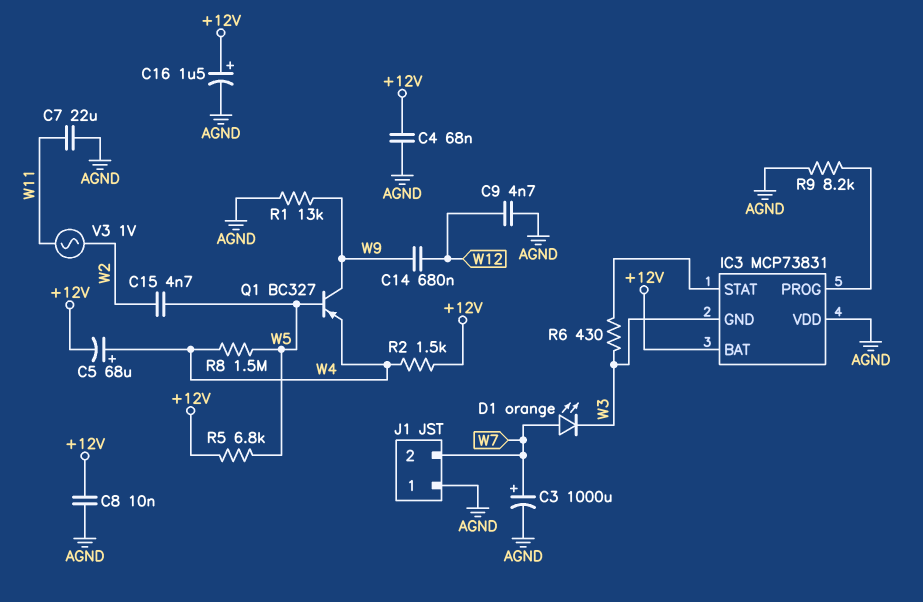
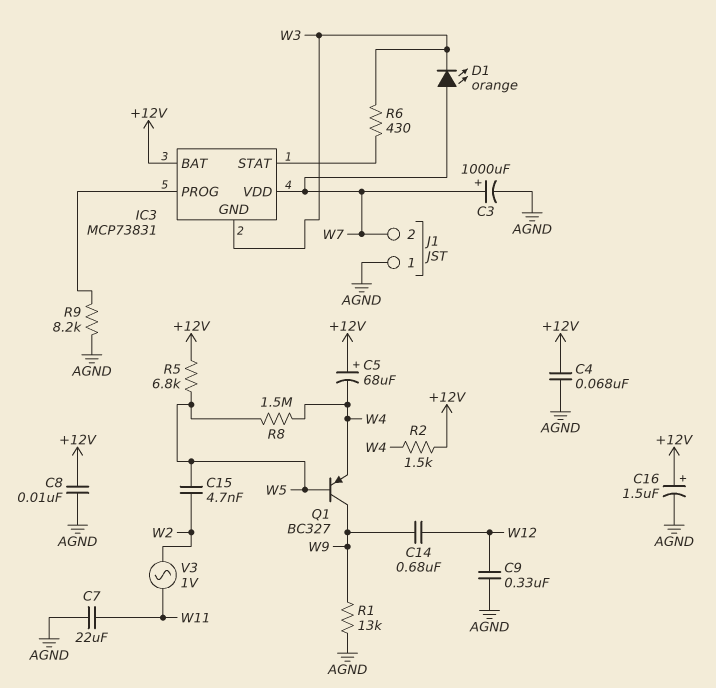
C5: 68uF (plus W4, minus +12V) -> 68uF (plus +12V, minus W4)
C9: 4.7nF (AGND, W12) -> 330nF (AGND, W12)
IC3 pin VDD: AGND -> W7

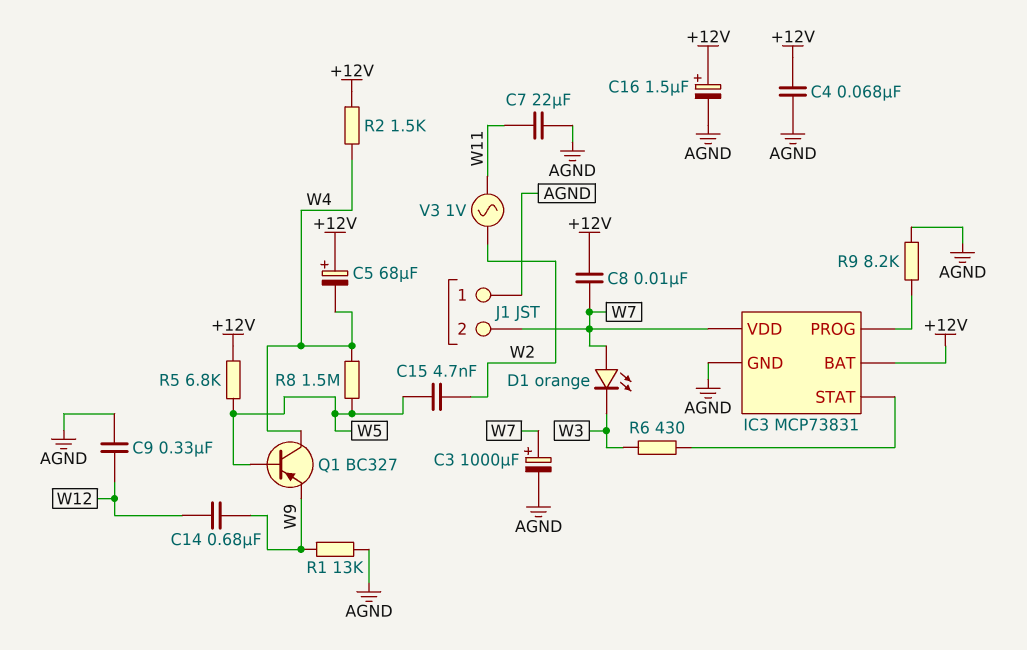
C8: 10nF (+12V, AGND) -> 10nF (+12V, W7)
IC3 pin GND: W3 -> AGND
Q1: PNP BC327 (B W5, C W9, E W4) -> PNP BC327 (B W5, C W4, E W9)

